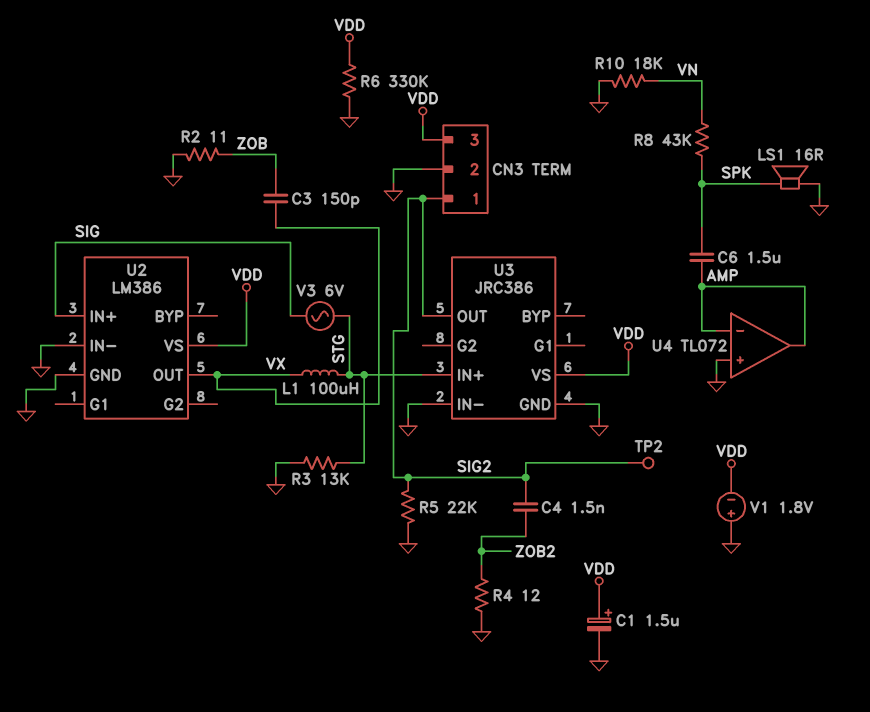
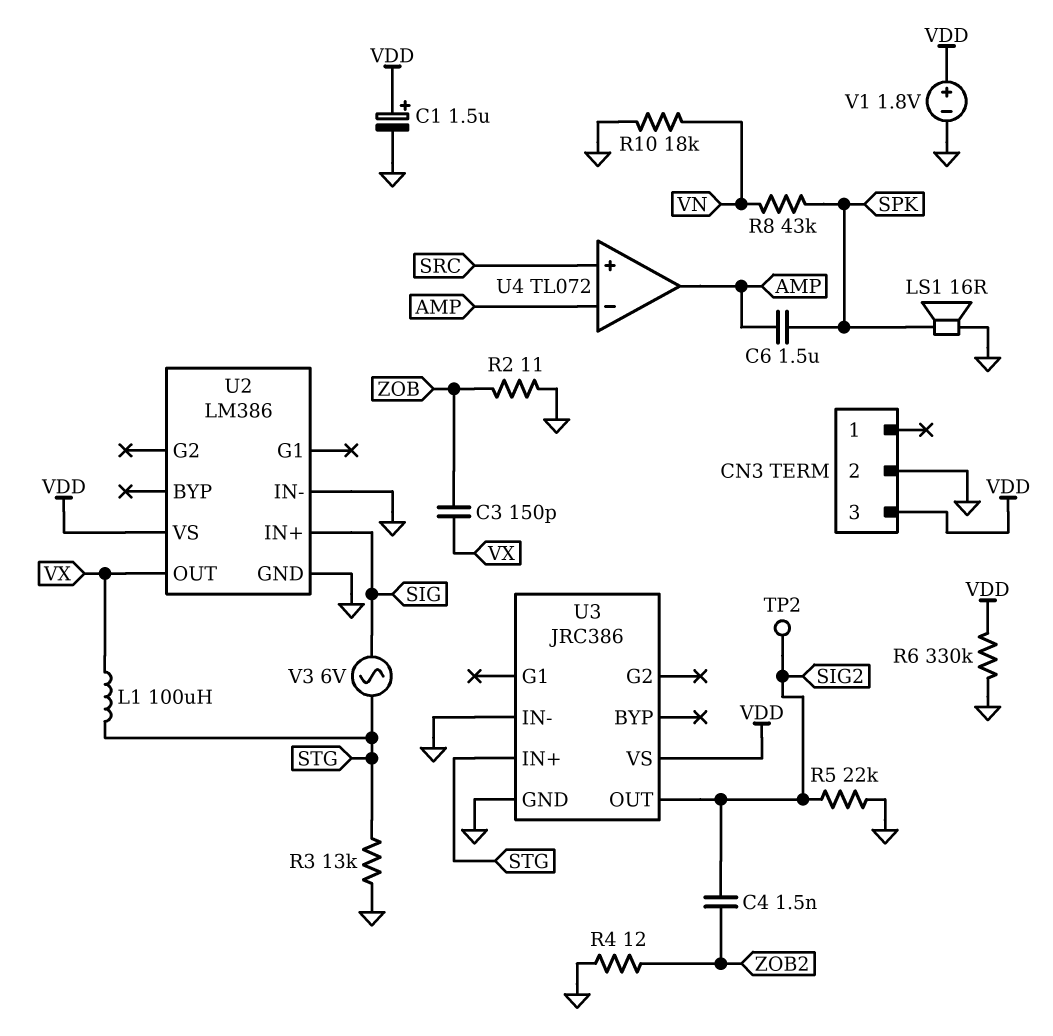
CN3 pin 1: SIG2 -> none
U4 pin in+: GND -> SRC
V1: 1.8V (plus GND, minus VDD) -> 1.8V (plus VDD, minus GND)

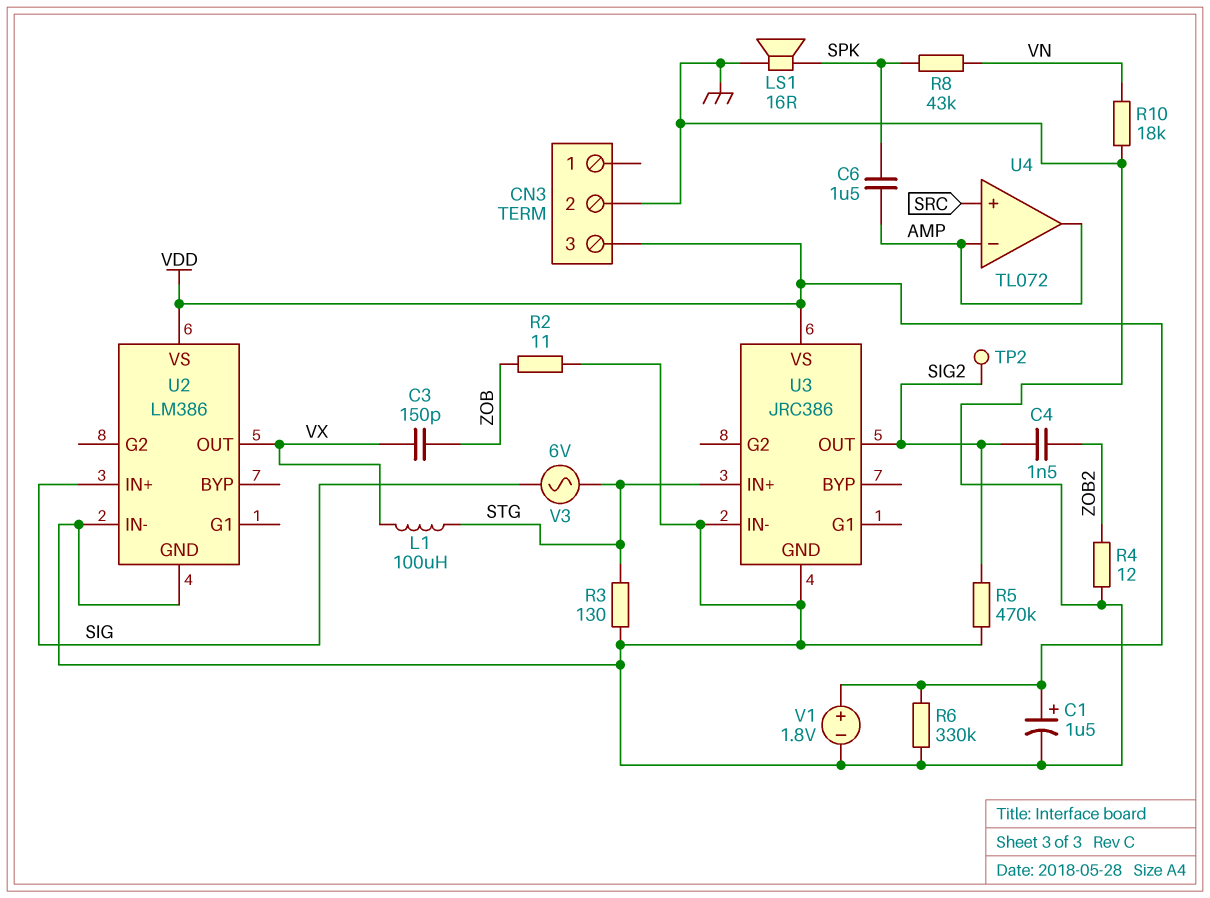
R3: 13k (GND, STG) -> 130 (GND, STG)
R5: 22k (GND, SIG2) -> 470k (GND, SIG2)

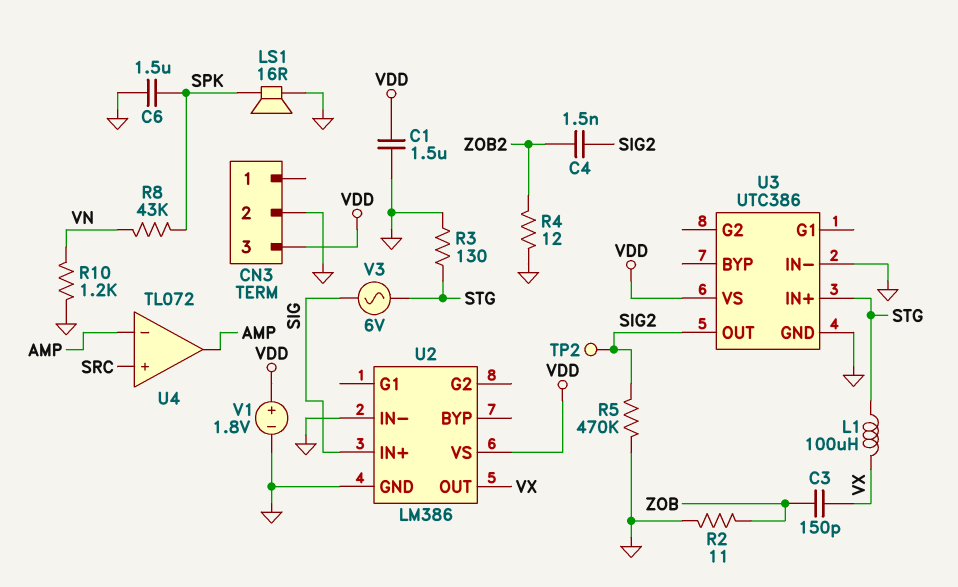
C1: 1.5uF (plus VDD, minus GND) -> 1.5uF (GND, VDD)
C6: 1.5uF (AMP, SPK) -> 1.5uF (GND, SPK)
R6: 330k (GND, VDD) -> none
R10: 18k (GND, VN) -> 1.2k (GND, VN)
U3: JRC386 -> UTC386

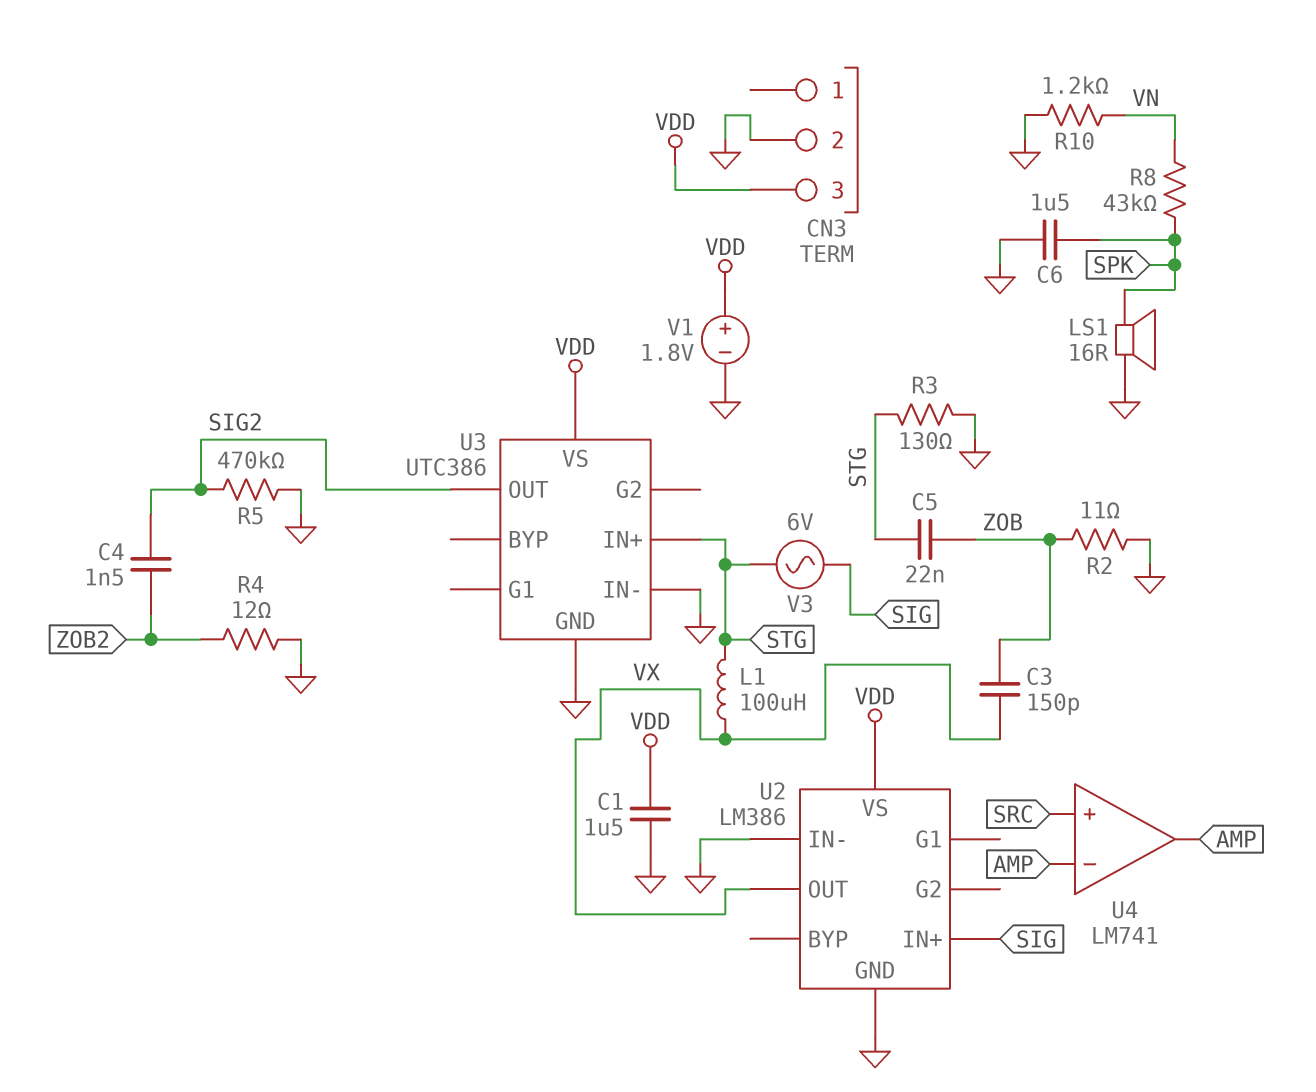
C5: none -> 22nF (STG, ZOB)
TP2: test point (SIG2) -> none
U4: TL072 -> LM741

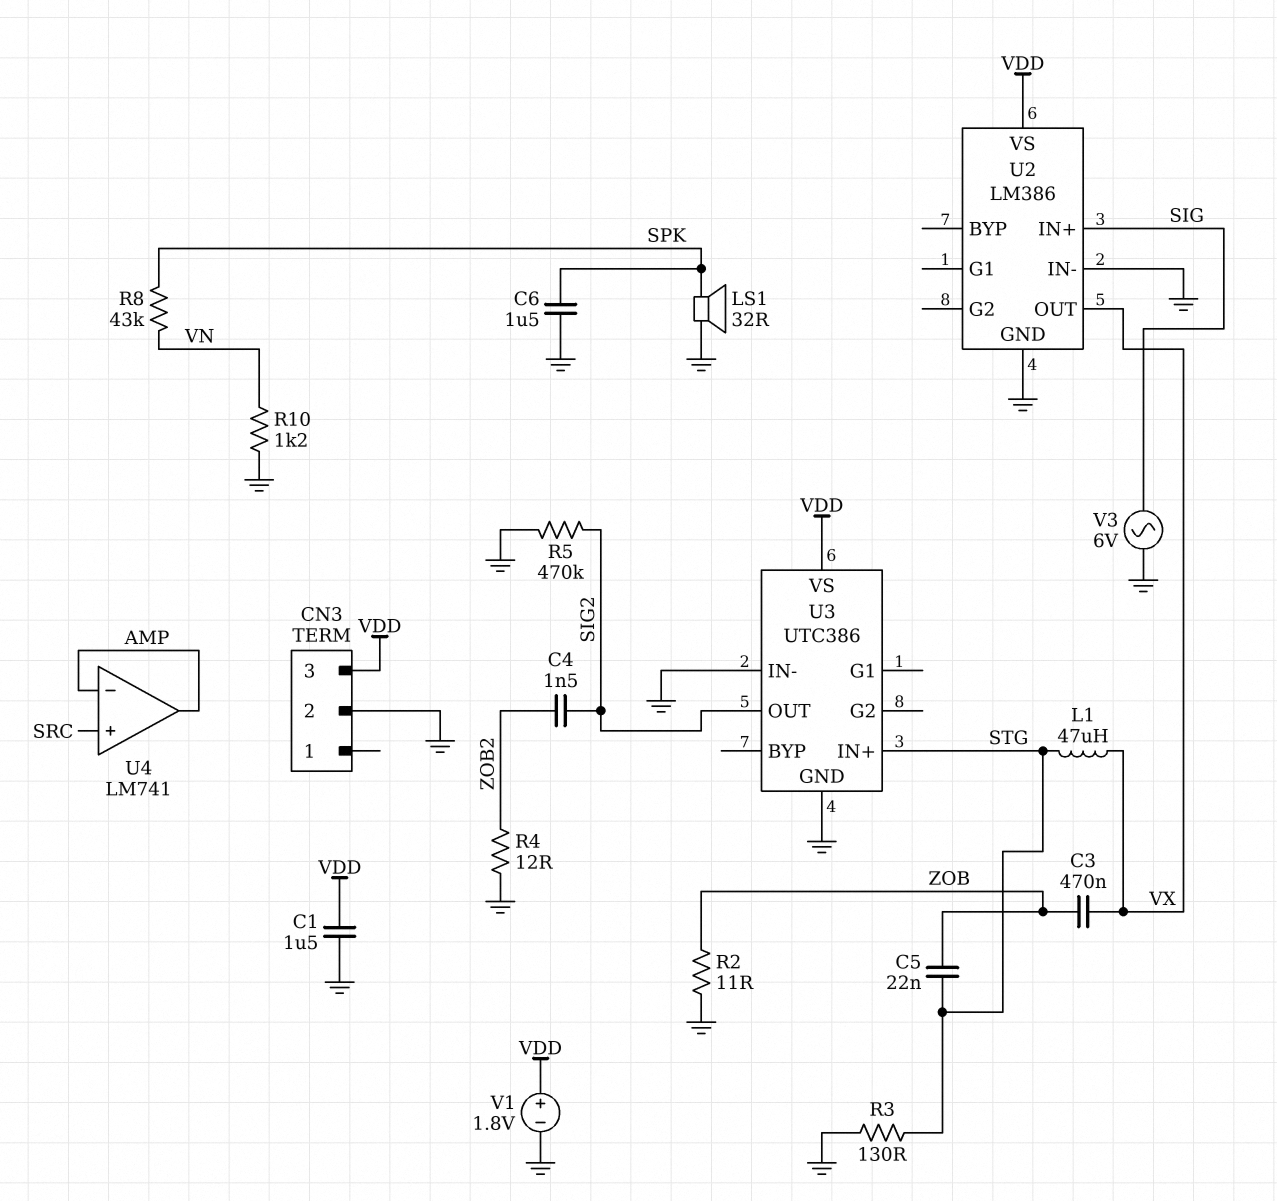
C3: 150pF (VX, ZOB) -> 470nF (VX, ZOB)
L1: 100uH (STG, VX) -> 47uH (STG, VX)
LS1: speaker 16R (GND, SPK) -> speaker 32R (GND, SPK)
V3: AC 6V (SIG, STG) -> AC 6V (GND, SIG)

